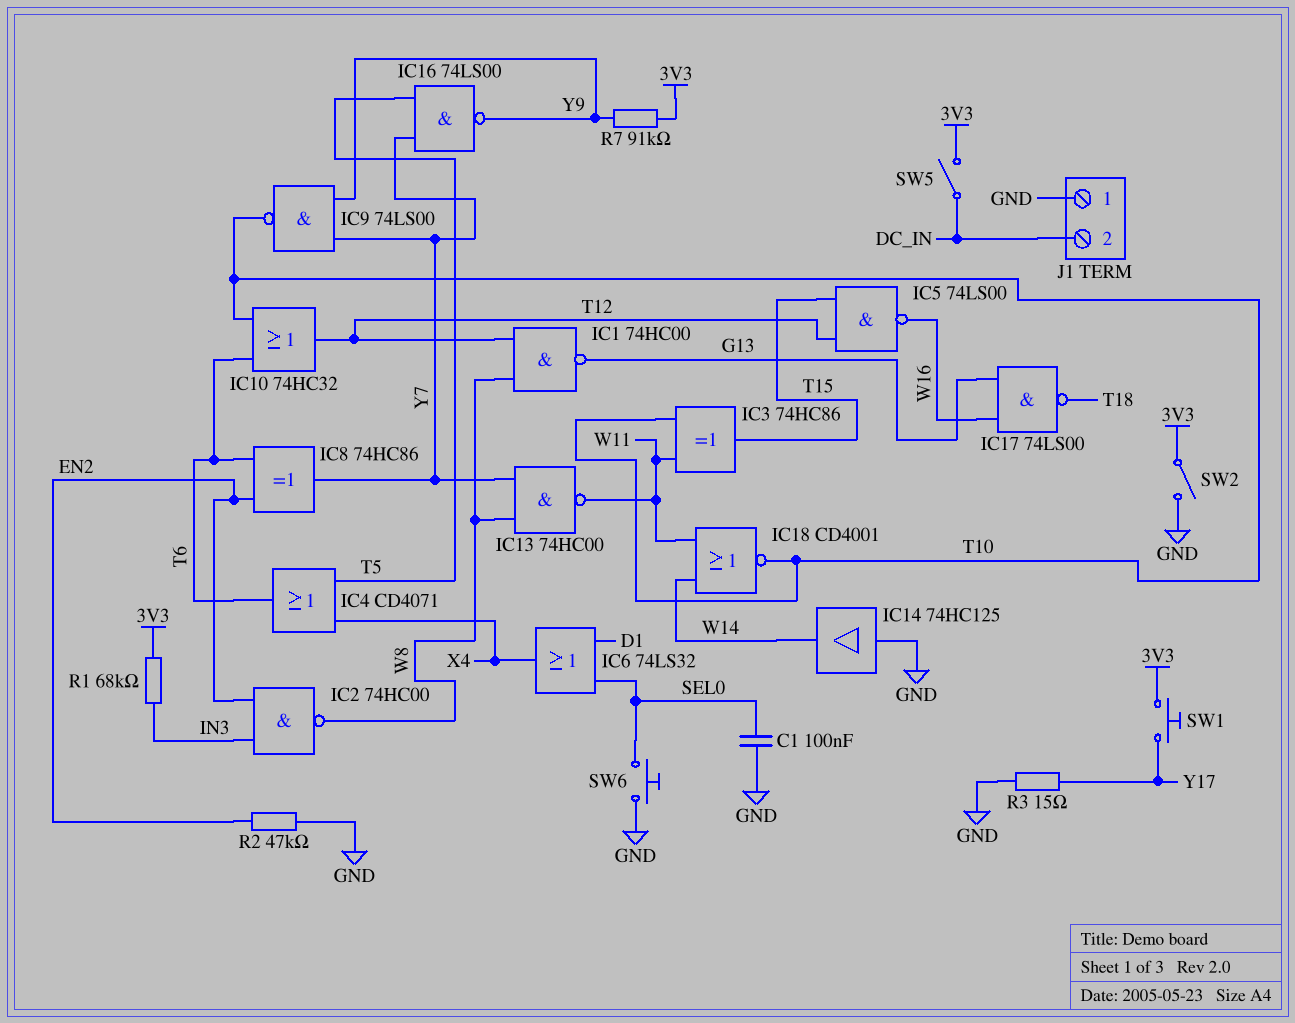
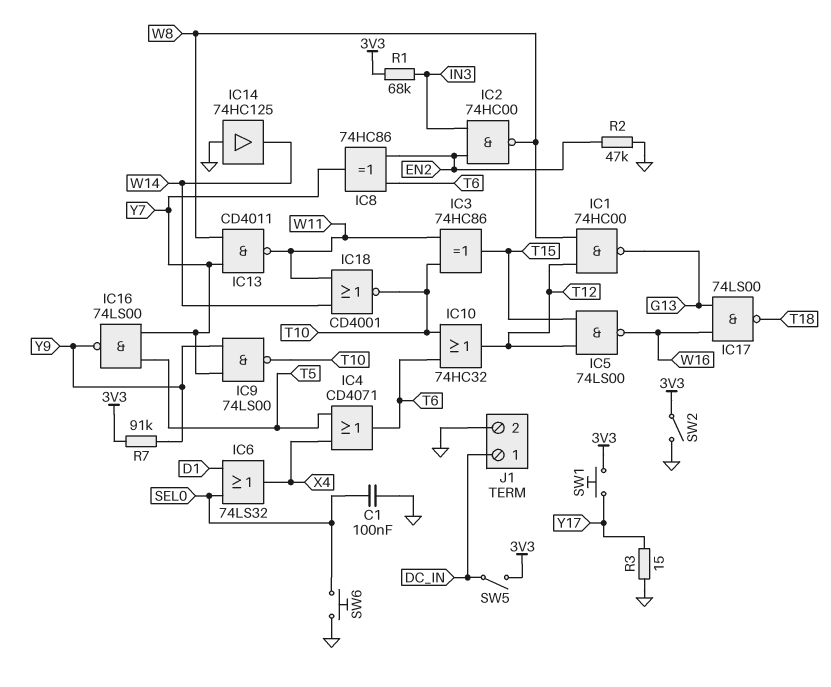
IC13: NAND 74HC00 (in W8, in Y7, out W11) -> NAND CD4011 (in W8, in Y7, out W11)
J1 pin 1: GND -> DC_IN
J1 pin 2: DC_IN -> GND

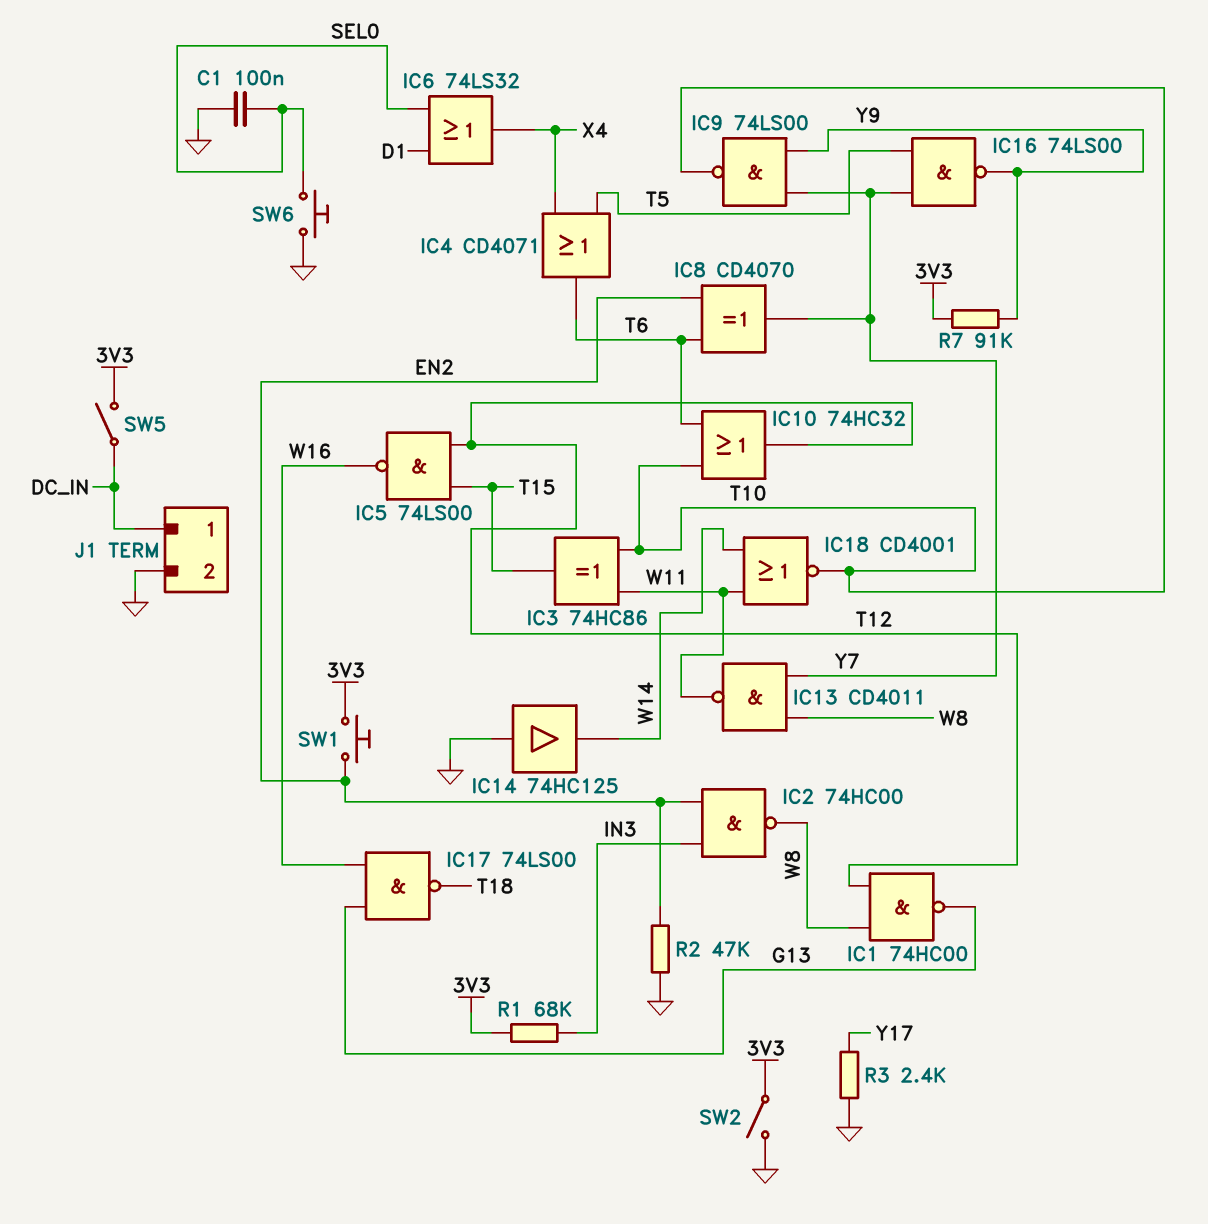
IC8: XOR 74HC86 (in EN2, in T6, out Y7) -> XOR CD4070 (in EN2, in T6, out Y7)
R3: 15 (GND, Y17) -> 2.4k (GND, Y17)
SW1: button (3V3, Y17) -> button (3V3, EN2)

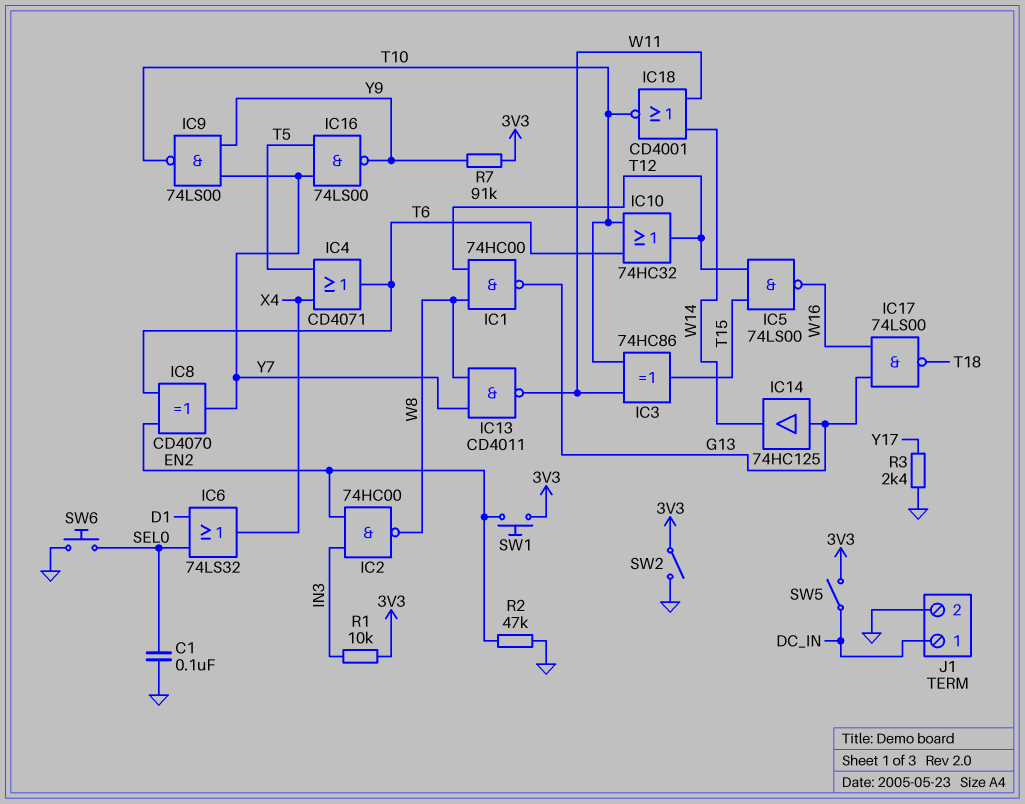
IC14: buffer 74HC125 (in GND, out W14) -> buffer 74HC125 (in G13, out W14)
R1: 68k (3V3, IN3) -> 10k (3V3, IN3)

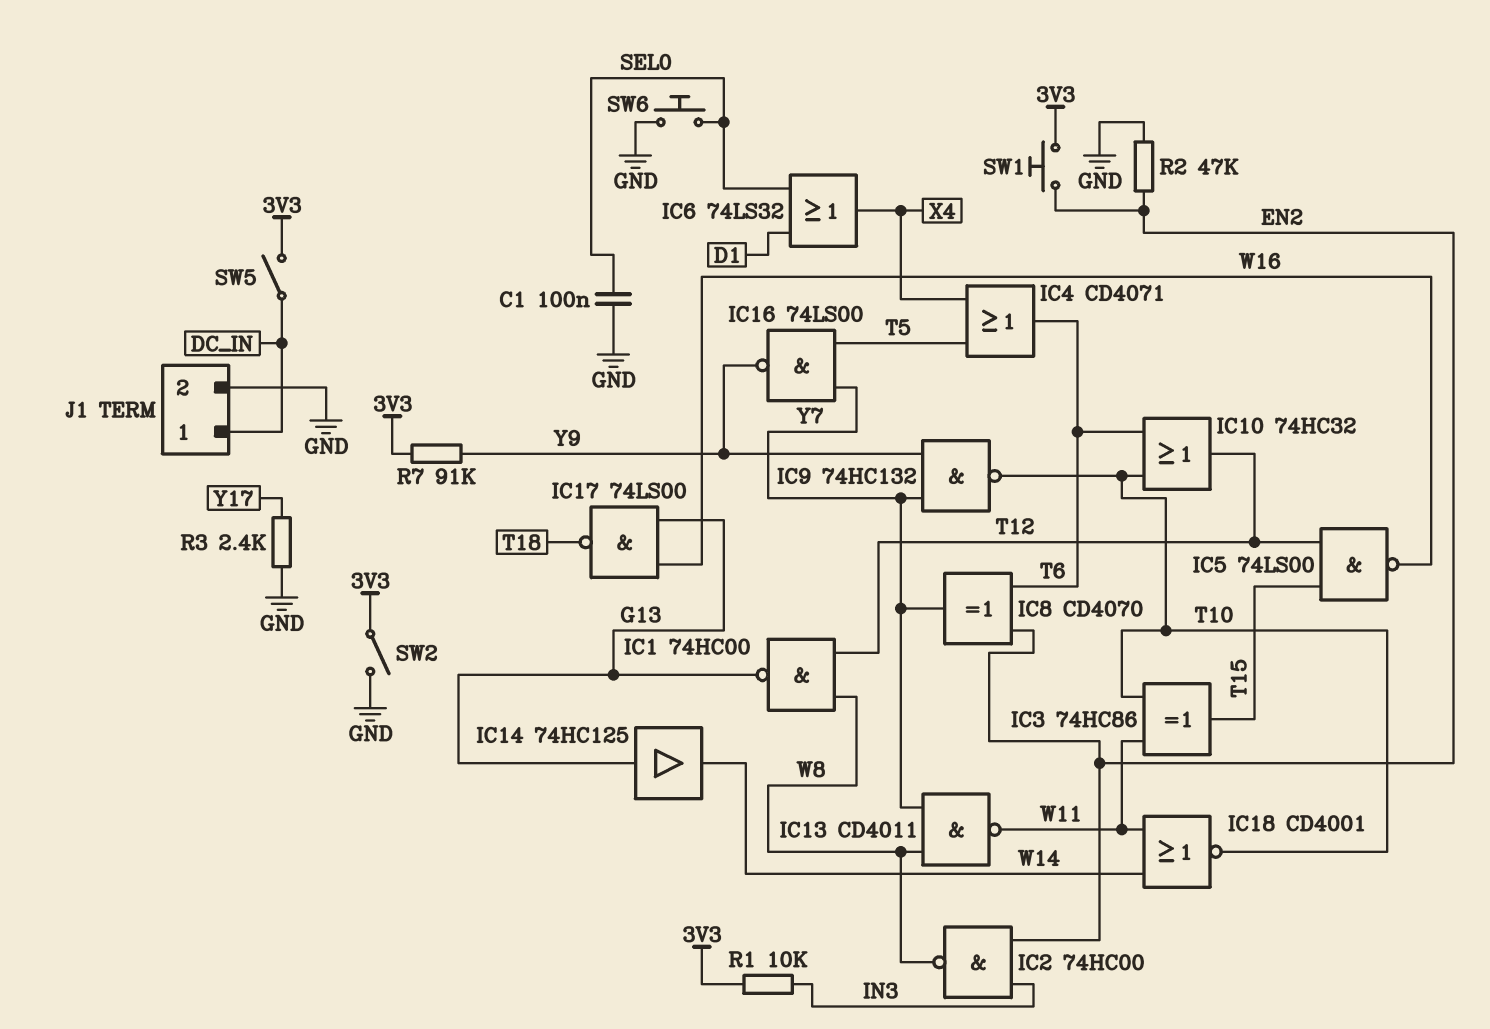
IC9: NAND 74LS00 (in Y7, in Y9, out T10) -> NAND 74HC132 (in Y7, in Y9, out T10)

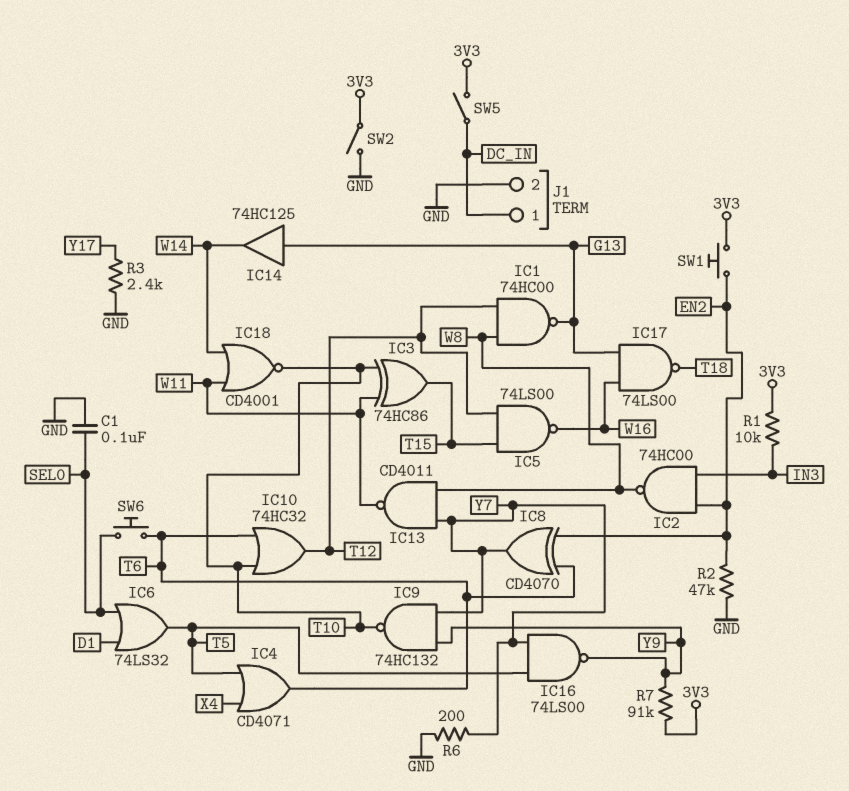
IC6: OR 74LS32 (in D1, in SEL0, out X4) -> OR 74LS32 (in D1, in SEL0, out T5)
R6: none -> 200 (GND, Y7)
SW6: button (GND, SEL0) -> button (SEL0, T6)

